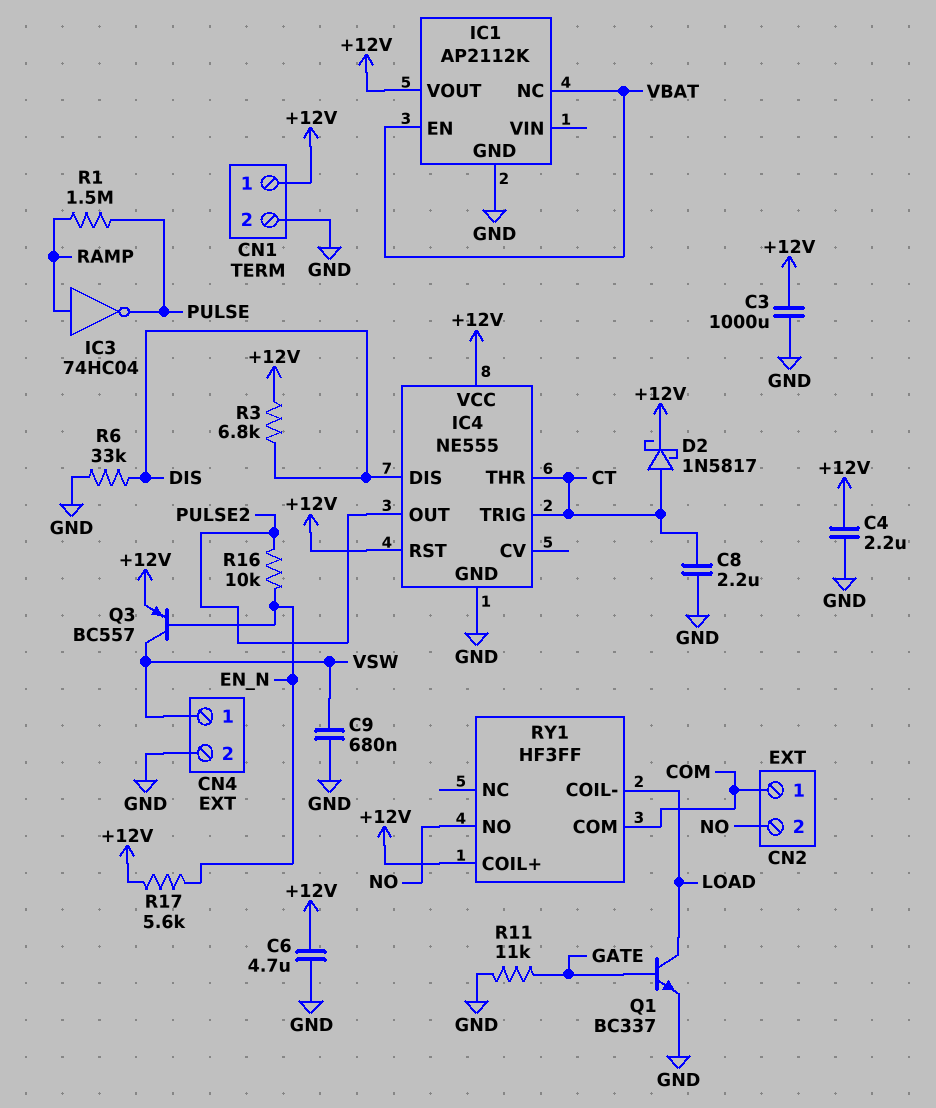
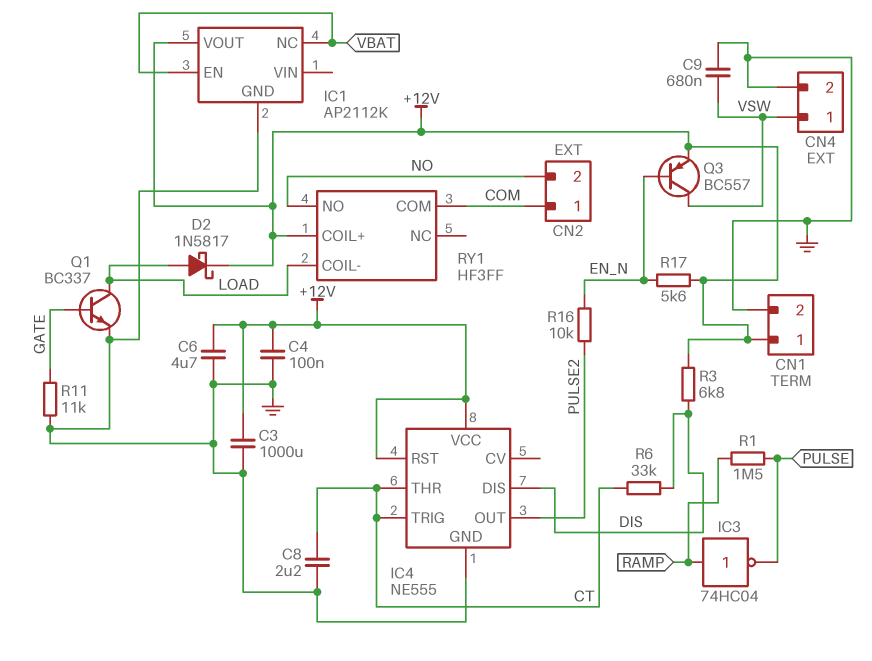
C4: 2.2uF (+12V, GND) -> 100nF (+12V, GND)
D2: schottky 1N5817 (A CT, K +12V) -> schottky 1N5817 (A LOAD, K +12V)
R6: 33k (DIS, GND) -> 33k (CT, DIS)

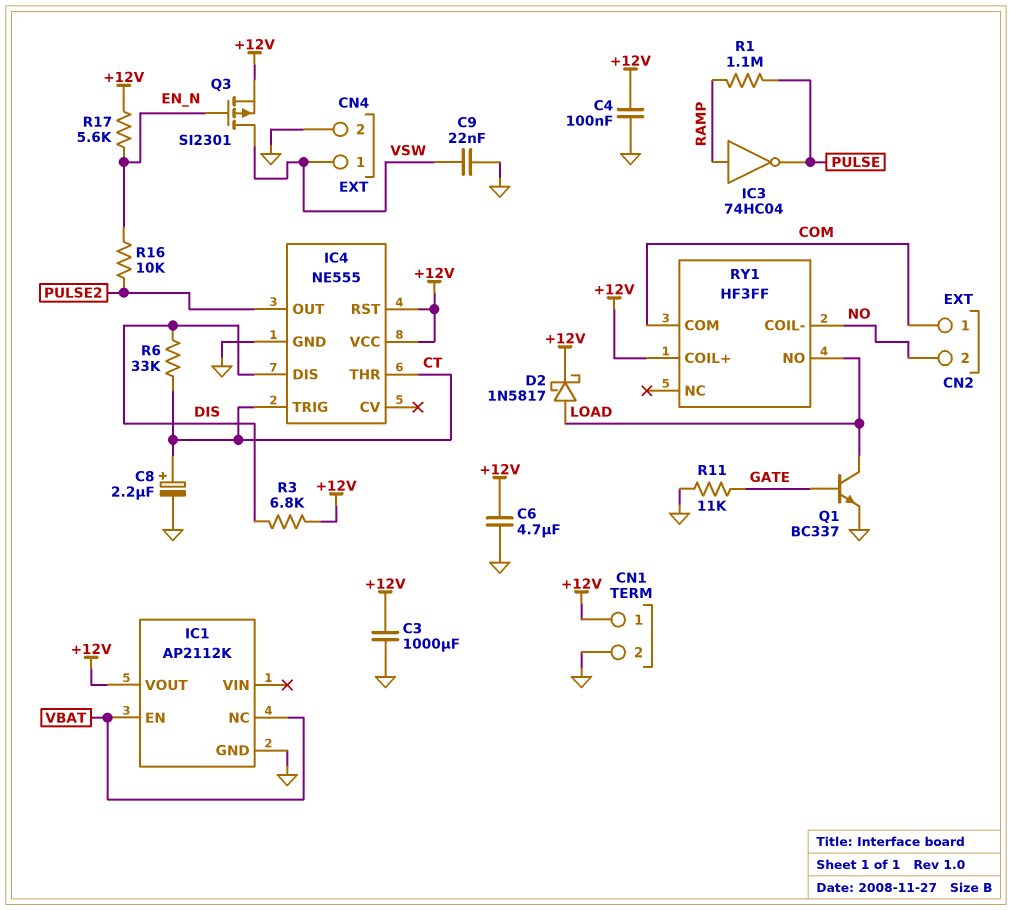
C8: 2.2uF (CT, GND) -> 2.2uF (plus CT, minus GND)
C9: 680nF (GND, VSW) -> 22nF (GND, VSW)
Q3: PNP BC557 (B EN_N, C VSW, E +12V) -> PMOS SI2301 (G EN_N, D VSW, S +12V)
R1: 1.5M (PULSE, RAMP) -> 1.1M (PULSE, RAMP)
RY1 pin COIL-: LOAD -> NO
RY1 pin NO: NO -> LOAD

